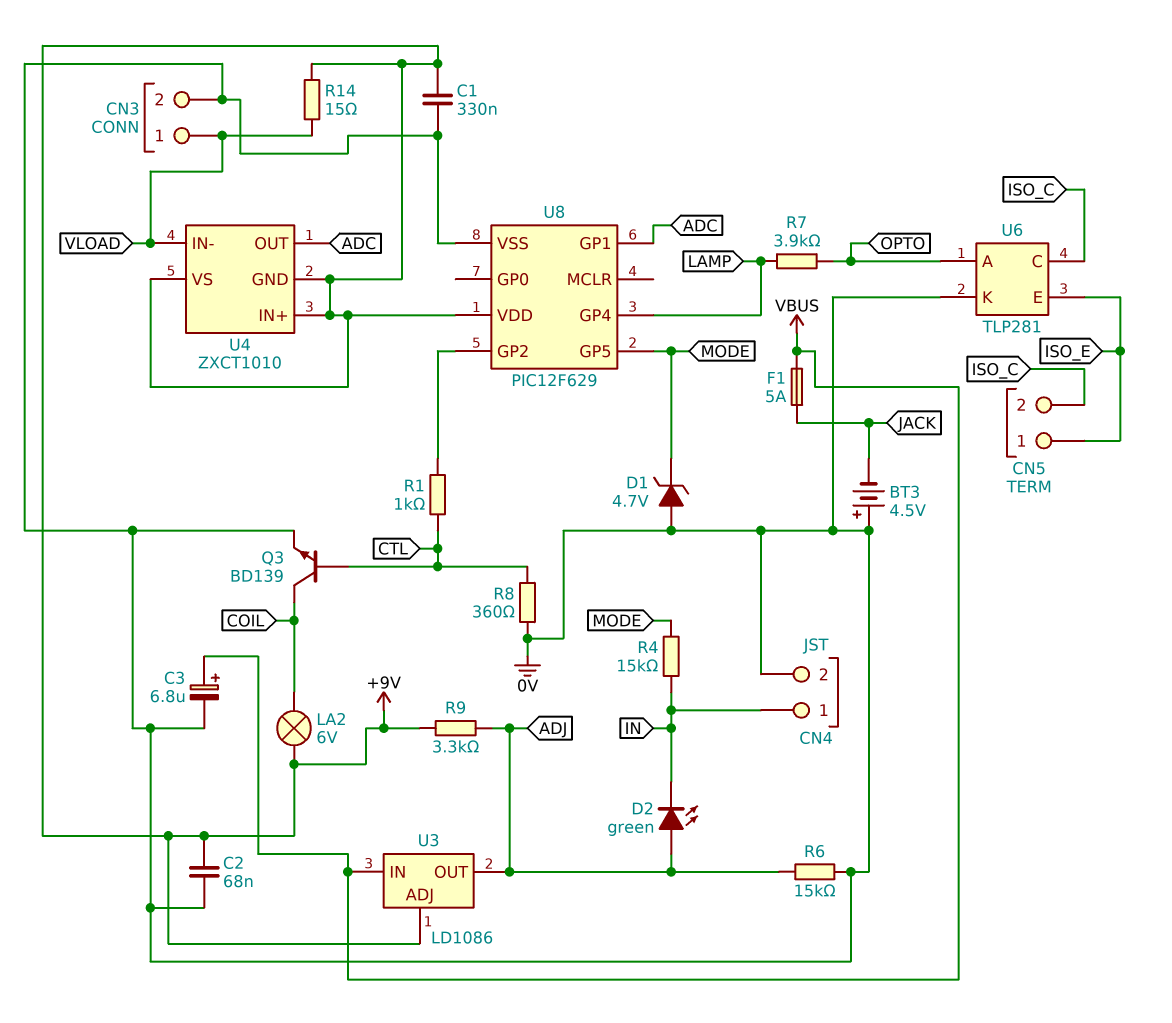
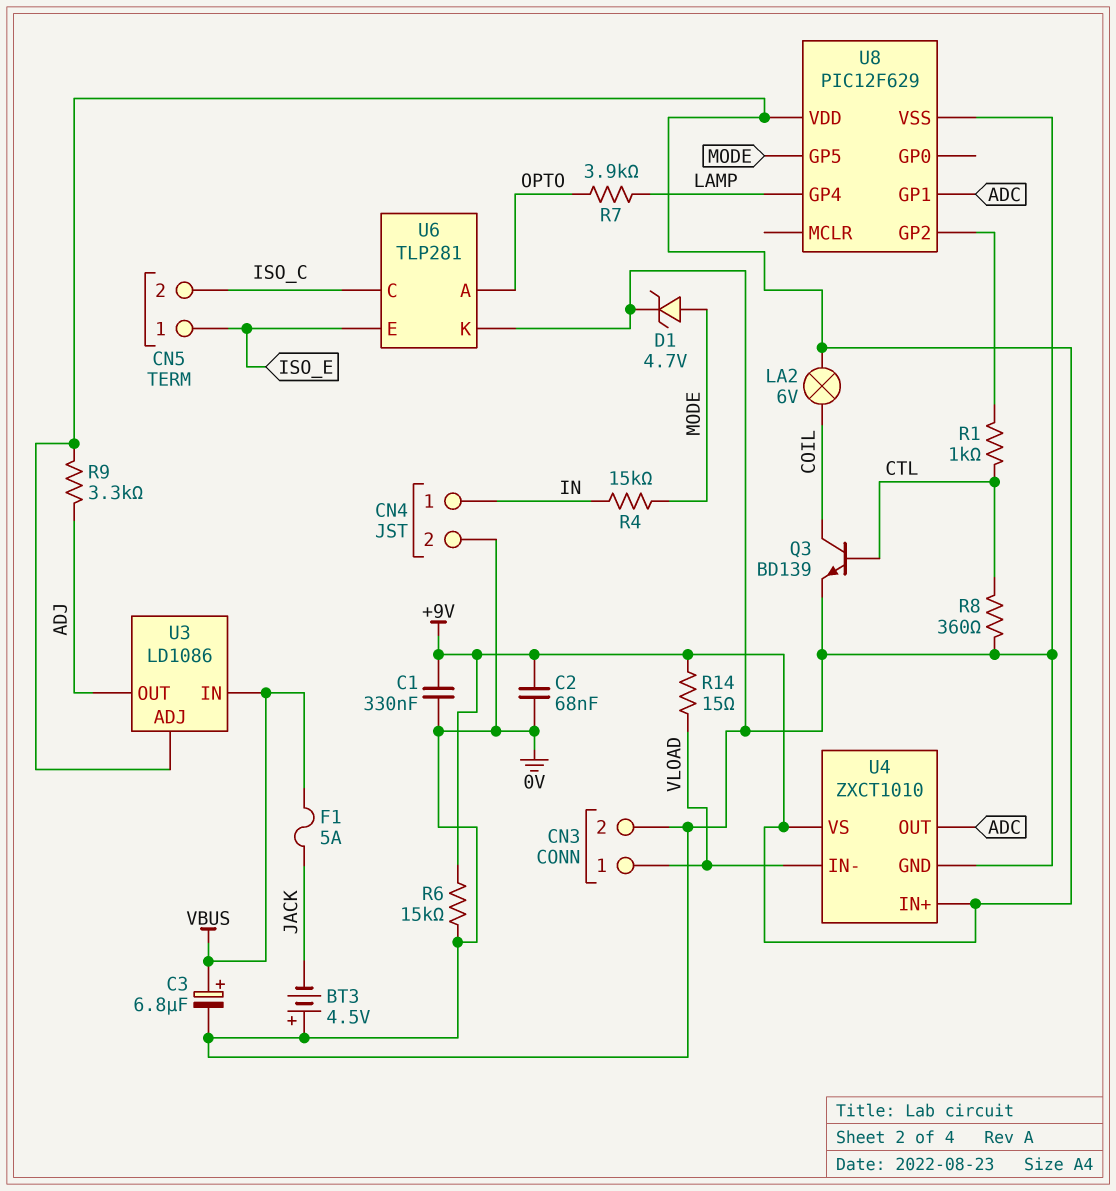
D1: zener 4.7V (A 0V, K MODE) -> zener 4.7V (A MODE, K 0V)
D2: LED green (A ADJ, K IN) -> none
R6: 15k (0V, ADJ) -> 15k (+9V, 0V)
U4 pin GND: +9V -> 0V

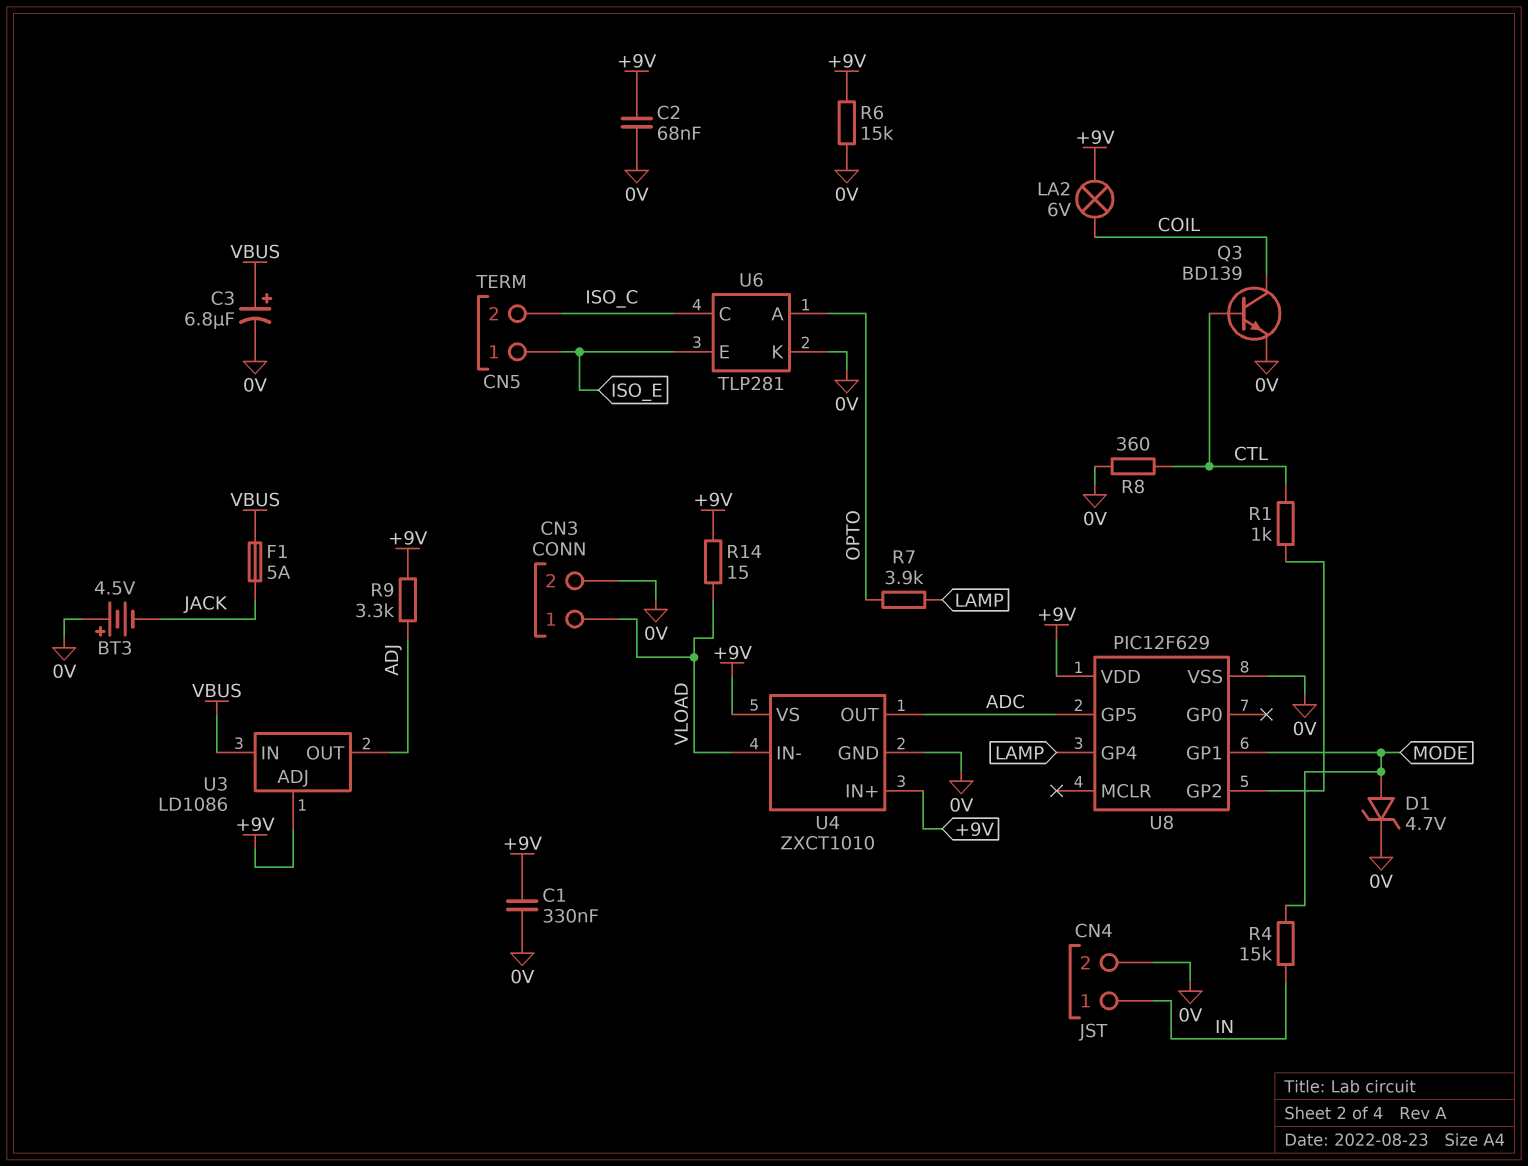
U8 pin GP1: ADC -> MODE
U8 pin GP5: MODE -> ADC

